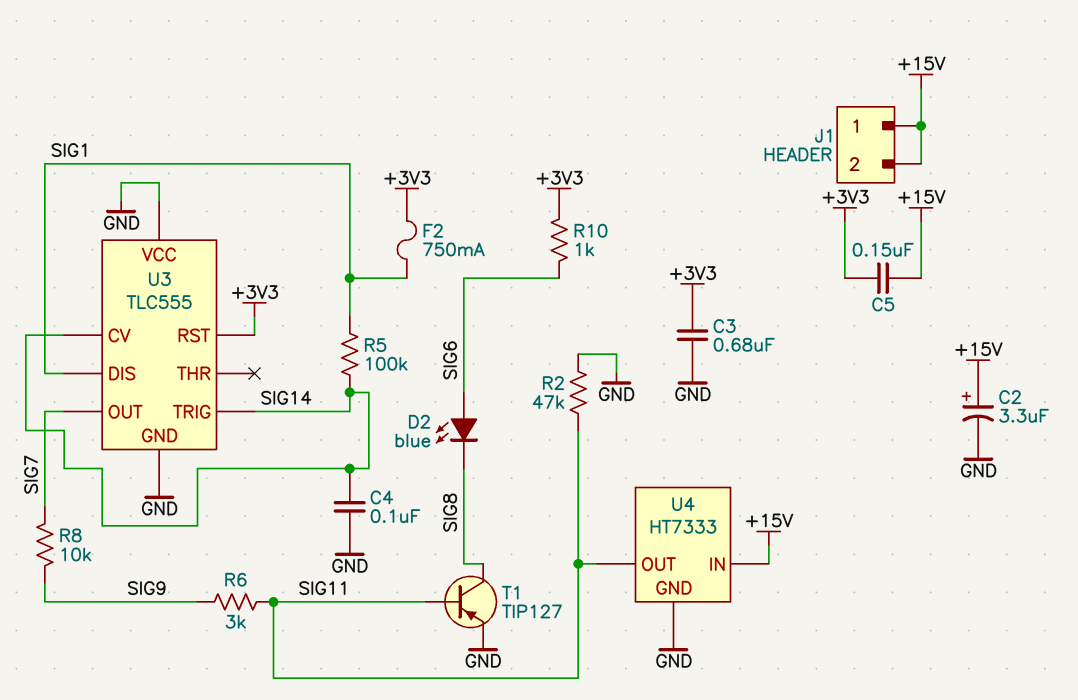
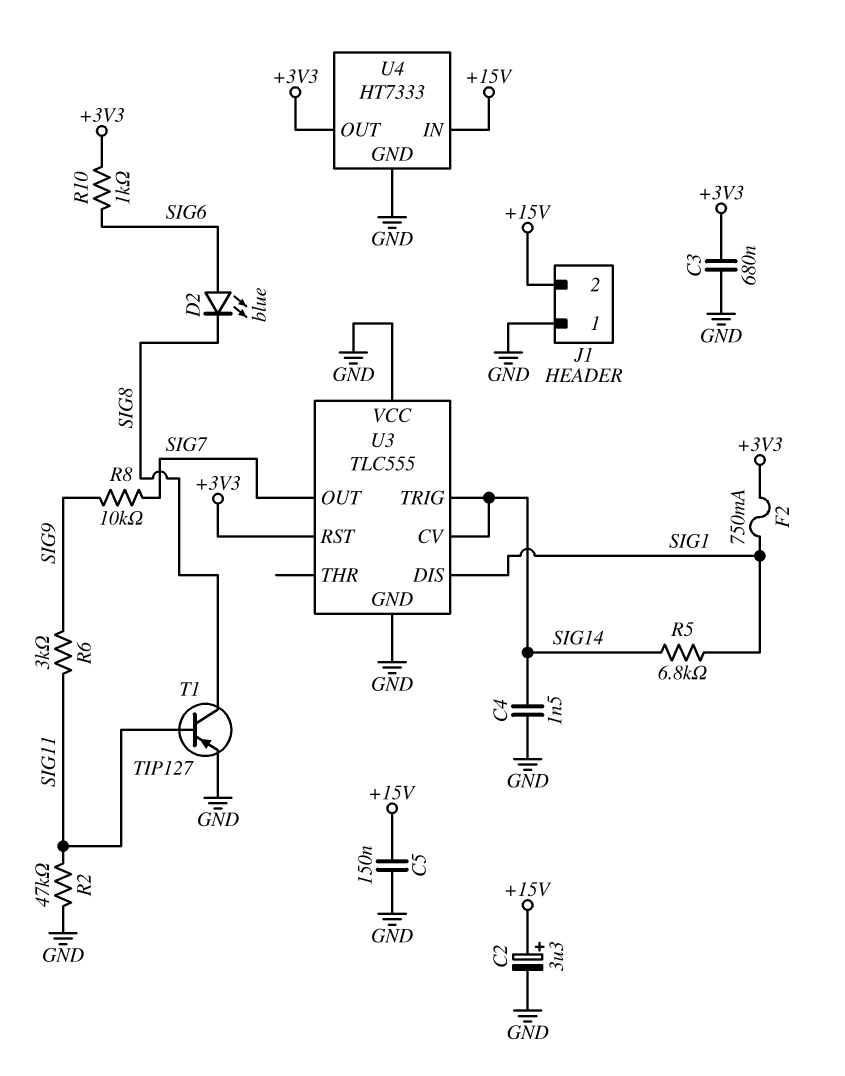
C4: 100nF (GND, SIG14) -> 1.5nF (GND, SIG14)
C5: 150nF (+3V3, +15V) -> 150nF (+15V, GND)
J1 pin 1: +15V -> GND
R5: 100k (SIG1, SIG14) -> 6.8k (SIG1, SIG14)
U4 pin OUT: SIG11 -> +3V3

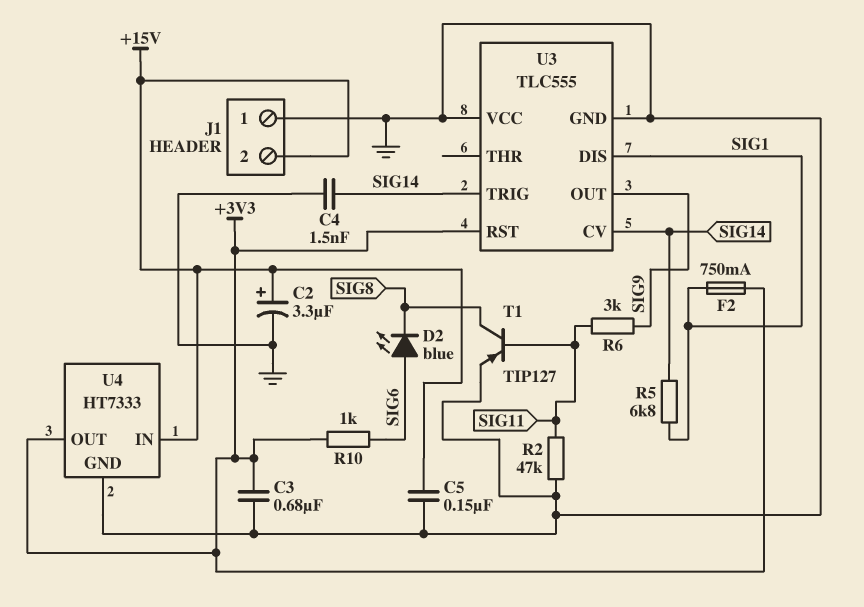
R8: 10k (SIG7, SIG9) -> none
U3 pin OUT: SIG7 -> SIG9

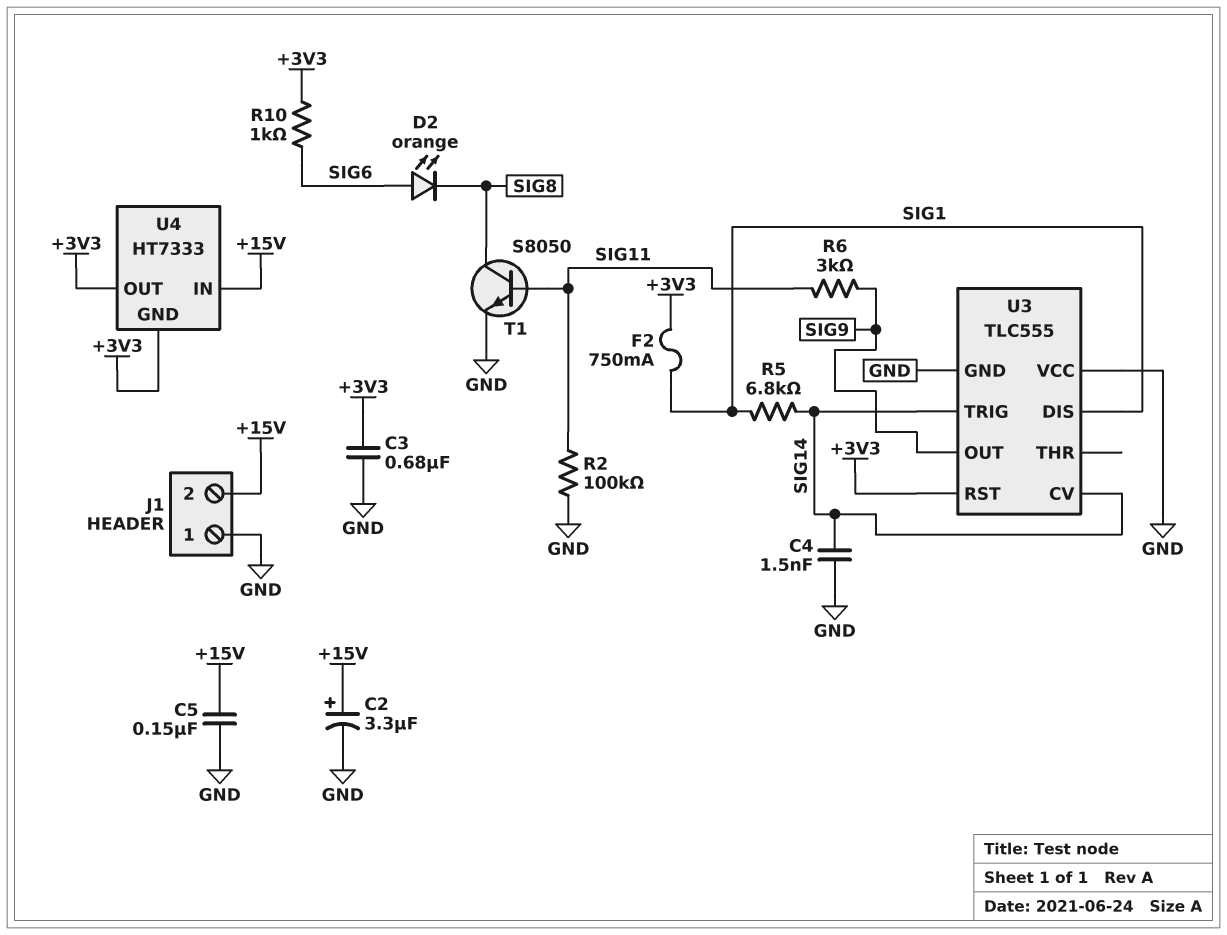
D2: LED blue (A SIG6, K SIG8) -> LED orange (A SIG6, K SIG8)
R2: 47k (GND, SIG11) -> 100k (GND, SIG11)
T1: PNP TIP127 (B SIG11, C SIG8, E GND) -> NPN S8050 (B SIG11, C SIG8, E GND)
U4 pin GND: GND -> +3V3

